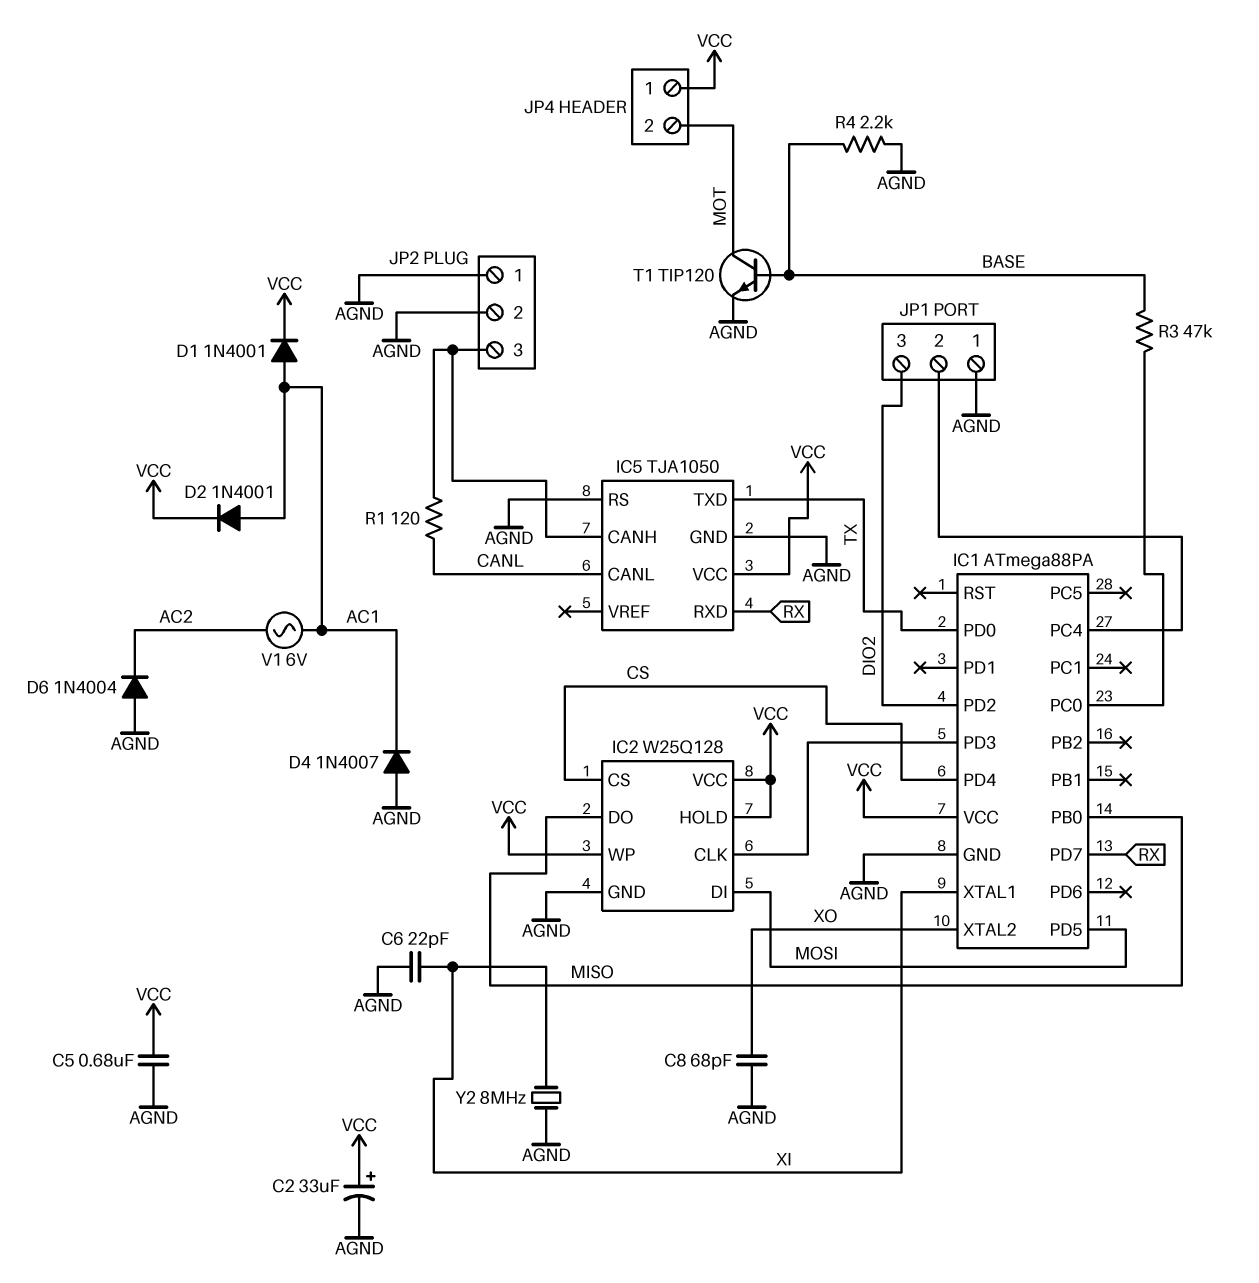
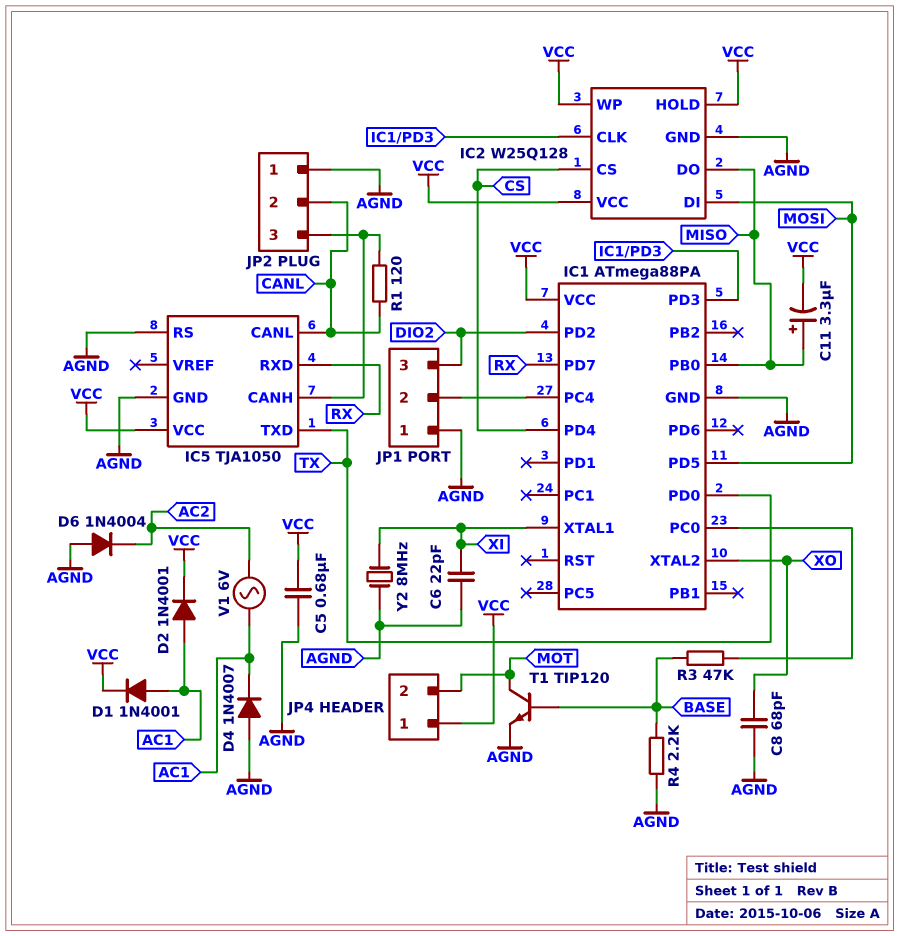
C2: 33uF (plus VCC, minus AGND) -> none
C11: none -> 3.3uF (plus MISO, minus VCC)
JP2 pin 2: AGND -> CANL

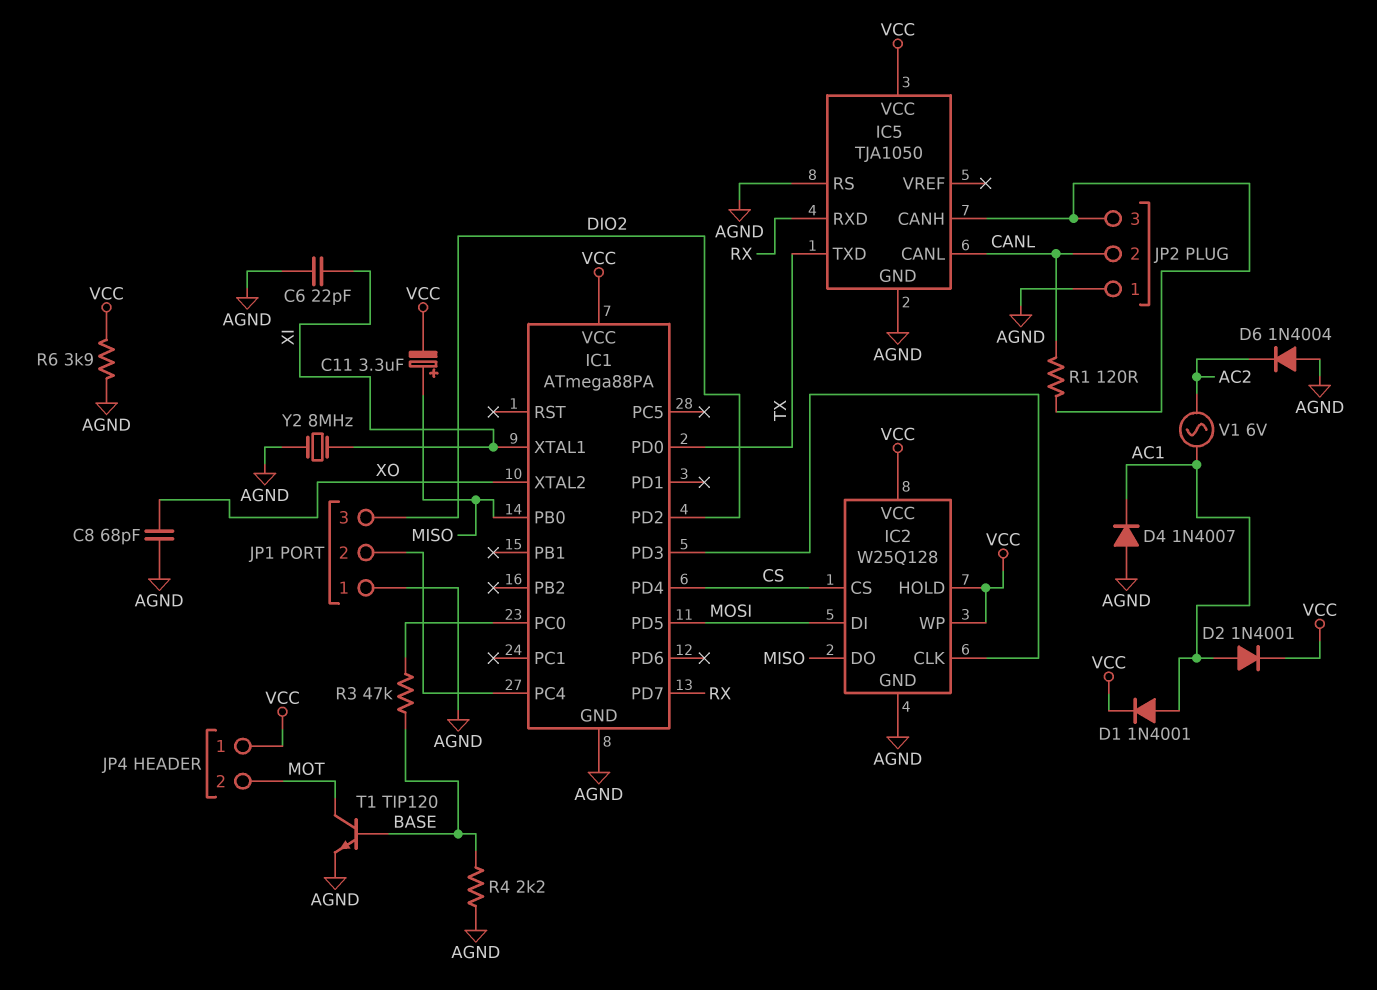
C5: 680nF (AGND, VCC) -> none
R6: none -> 3.9k (AGND, VCC)

